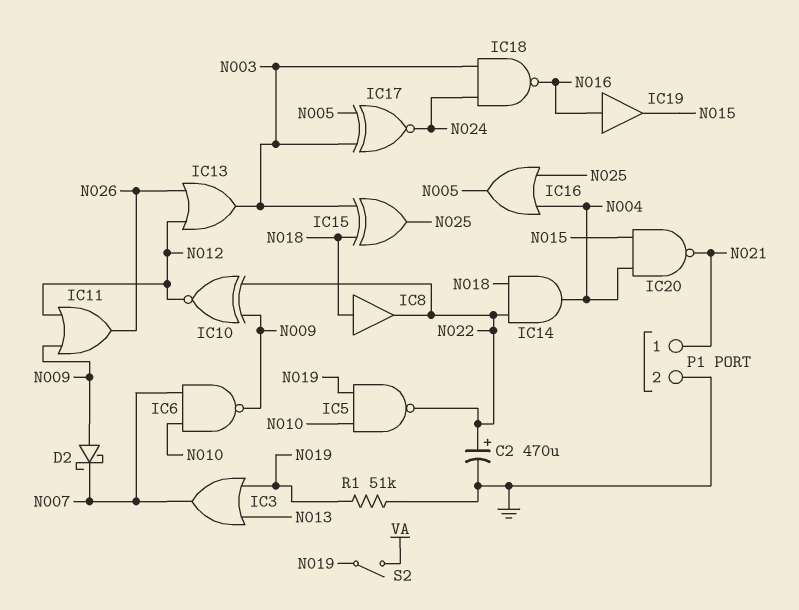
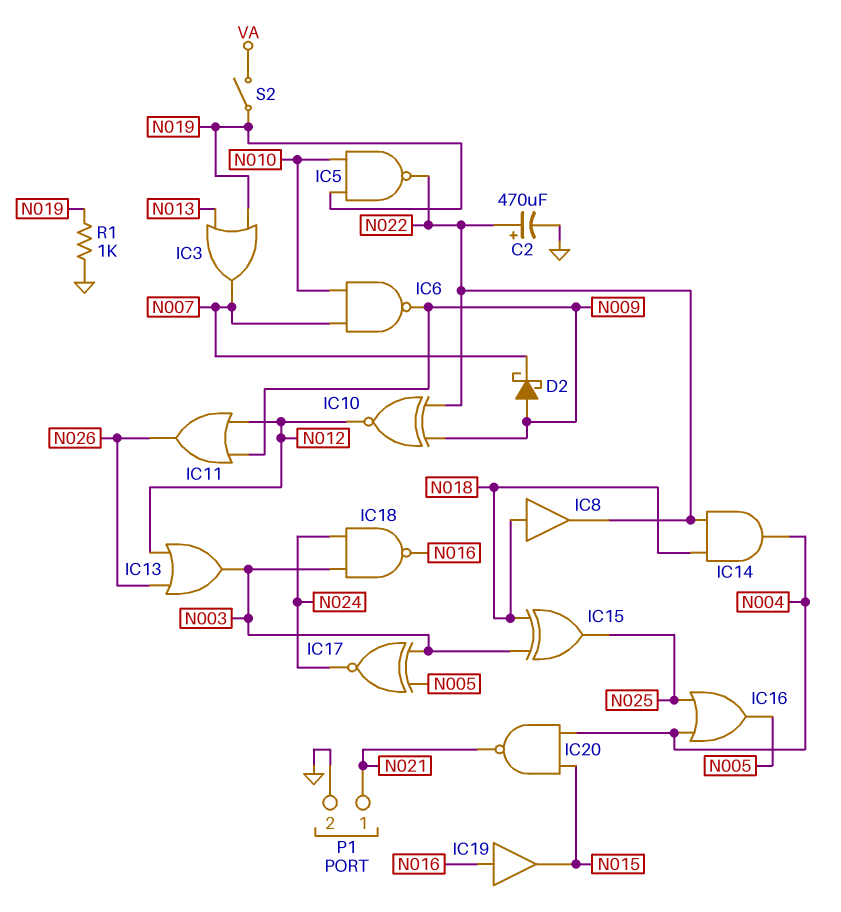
R1: 51k (GND, N019) -> 1k (GND, N019)

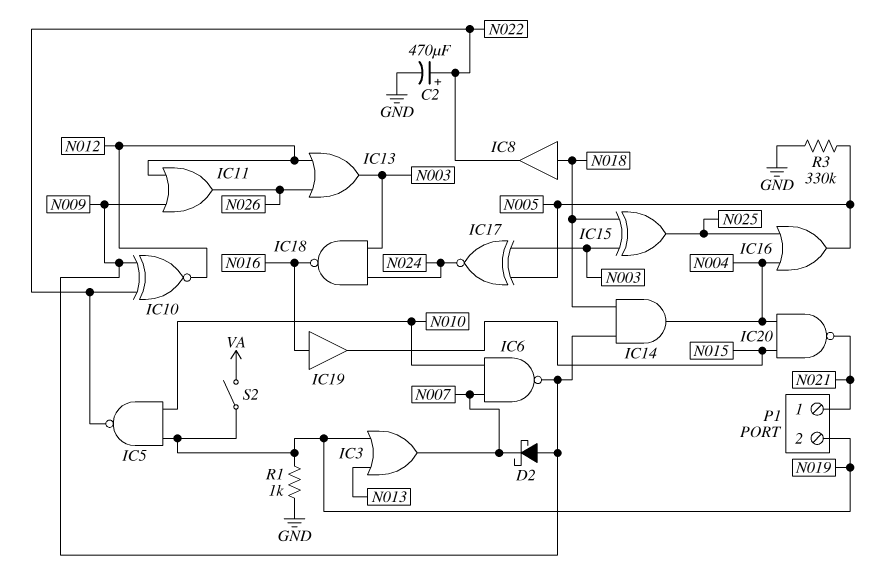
IC14: AND (in N018, in N022, out N004) -> AND (in N009, in N018, out N004)
P1 pin 2: GND -> N019
R3: none -> 330k (GND, N005)

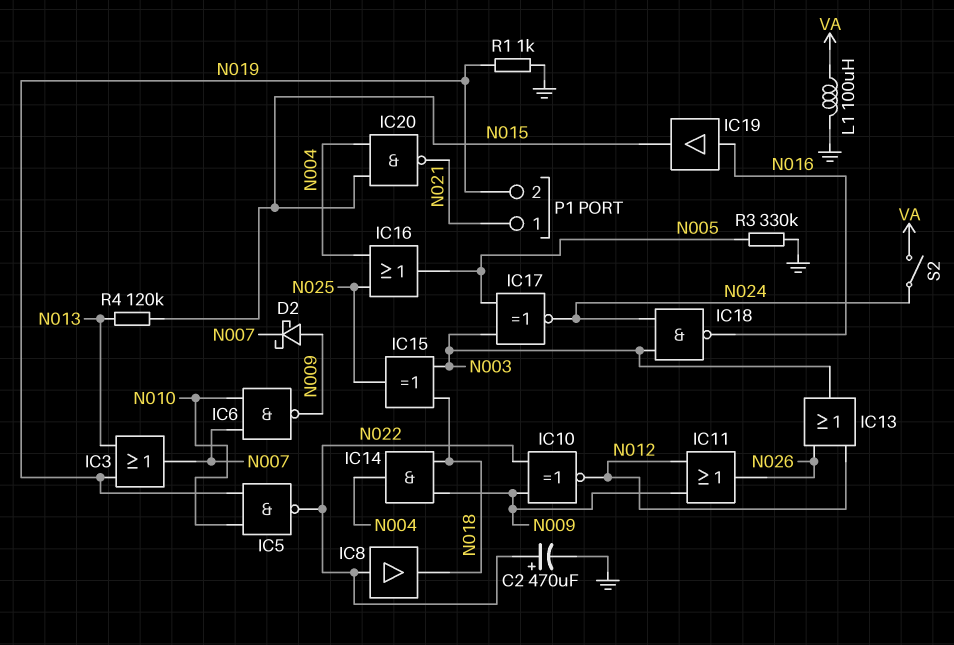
IC8: buffer (in N018, out N022) -> buffer (in N022, out N018)
L1: none -> 100uH (GND, VA)
R4: none -> 120k (N013, N015)
S2: switch (N019, VA) -> switch (N024, VA)

